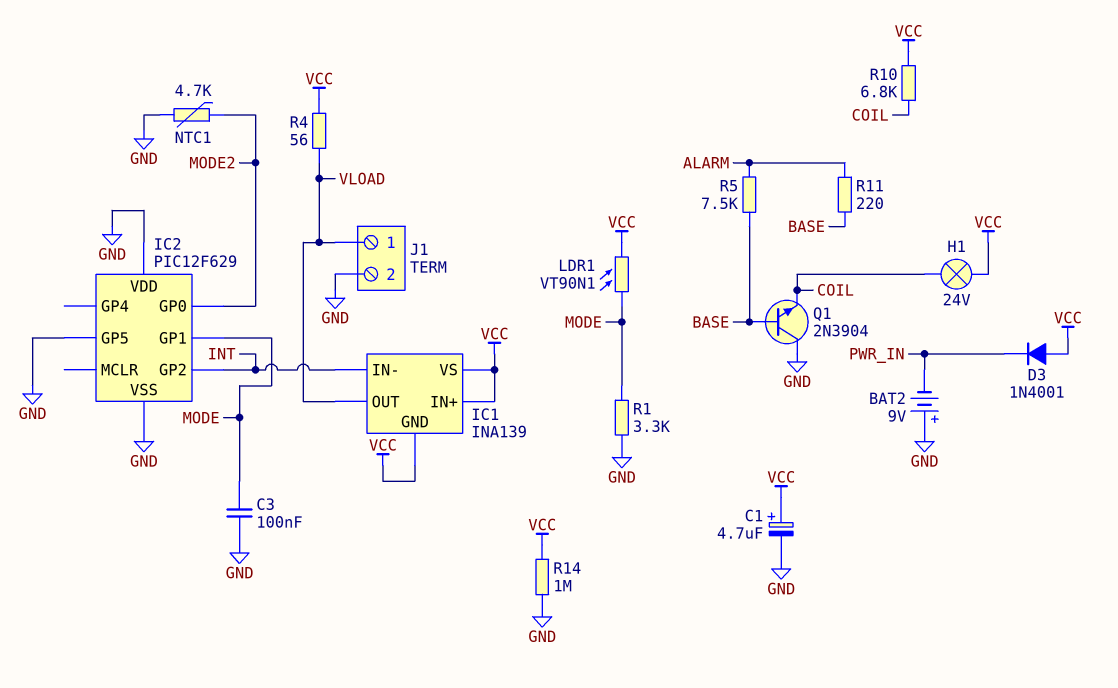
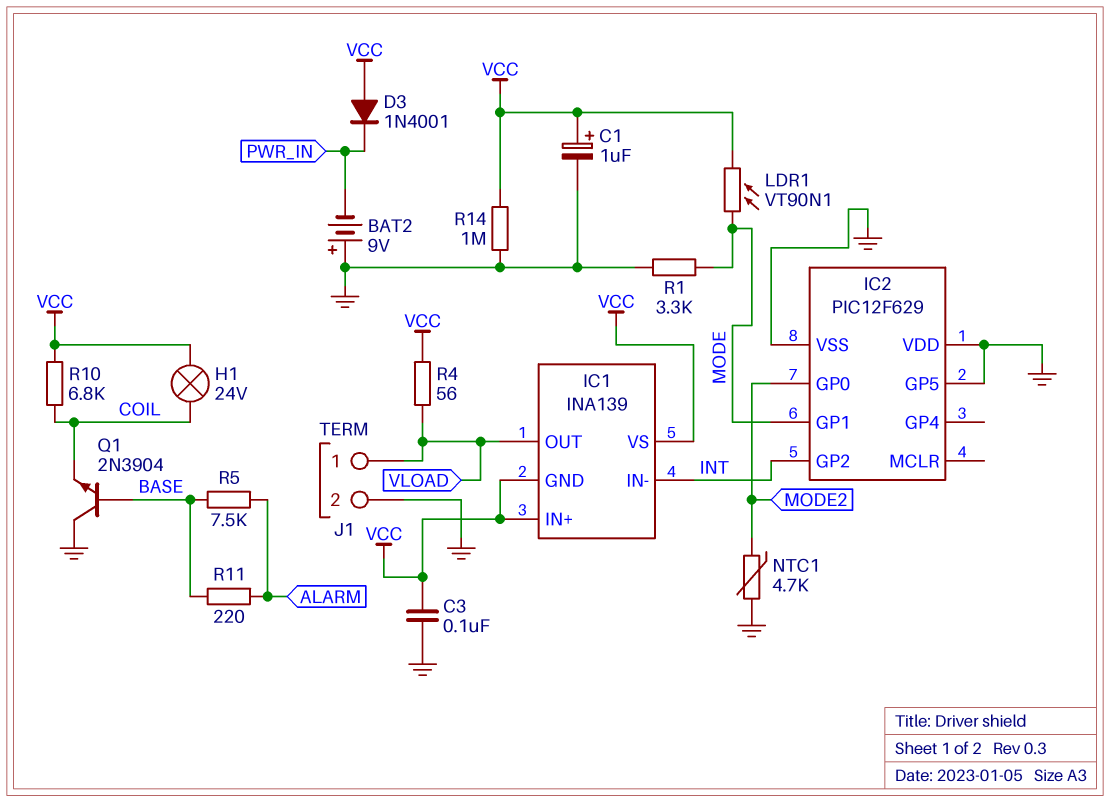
C1: 4.7uF (plus VCC, minus GND) -> 1uF (plus VCC, minus GND)
C3: 100nF (GND, MODE) -> 100nF (GND, VCC)

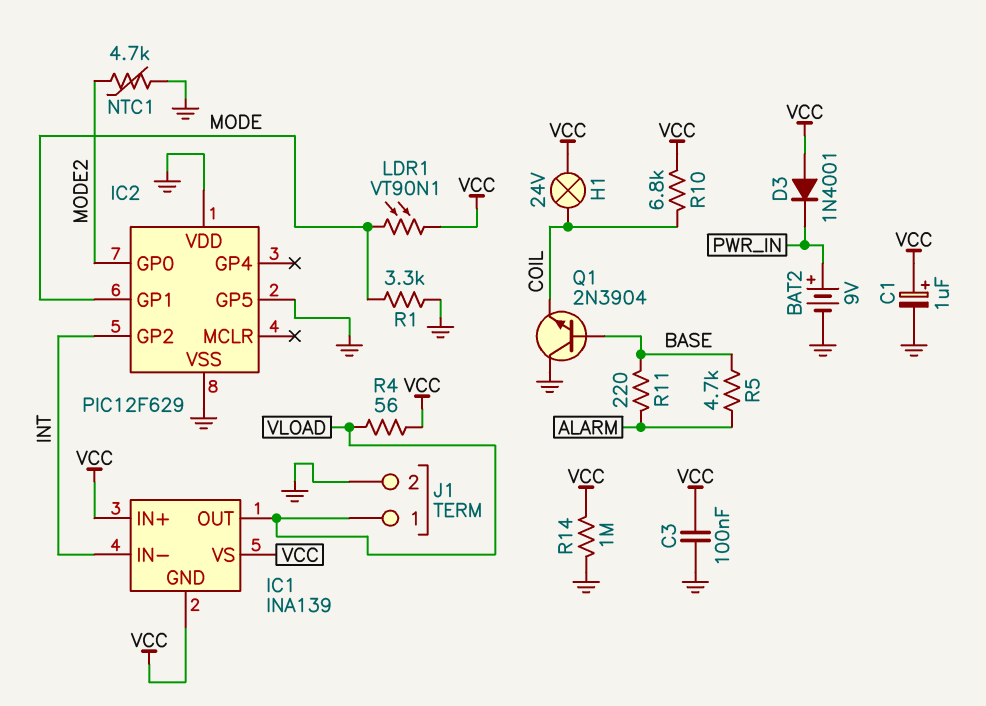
BAT2: 9V (plus GND, minus PWR_IN) -> 9V (plus PWR_IN, minus GND)
R5: 7.5k (ALARM, BASE) -> 4.7k (ALARM, BASE)

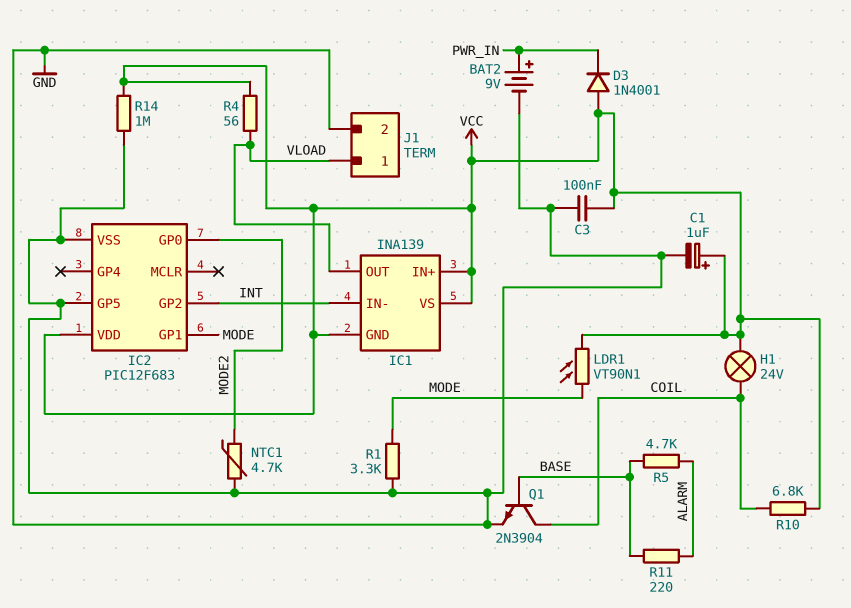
IC2: PIC12F629 -> PIC12F683
IC2 pin VDD: GND -> VCC
Q1: NPN 2N3904 (B BASE, C GND, E COIL) -> NPN 2N3904 (B BASE, C COIL, E GND)

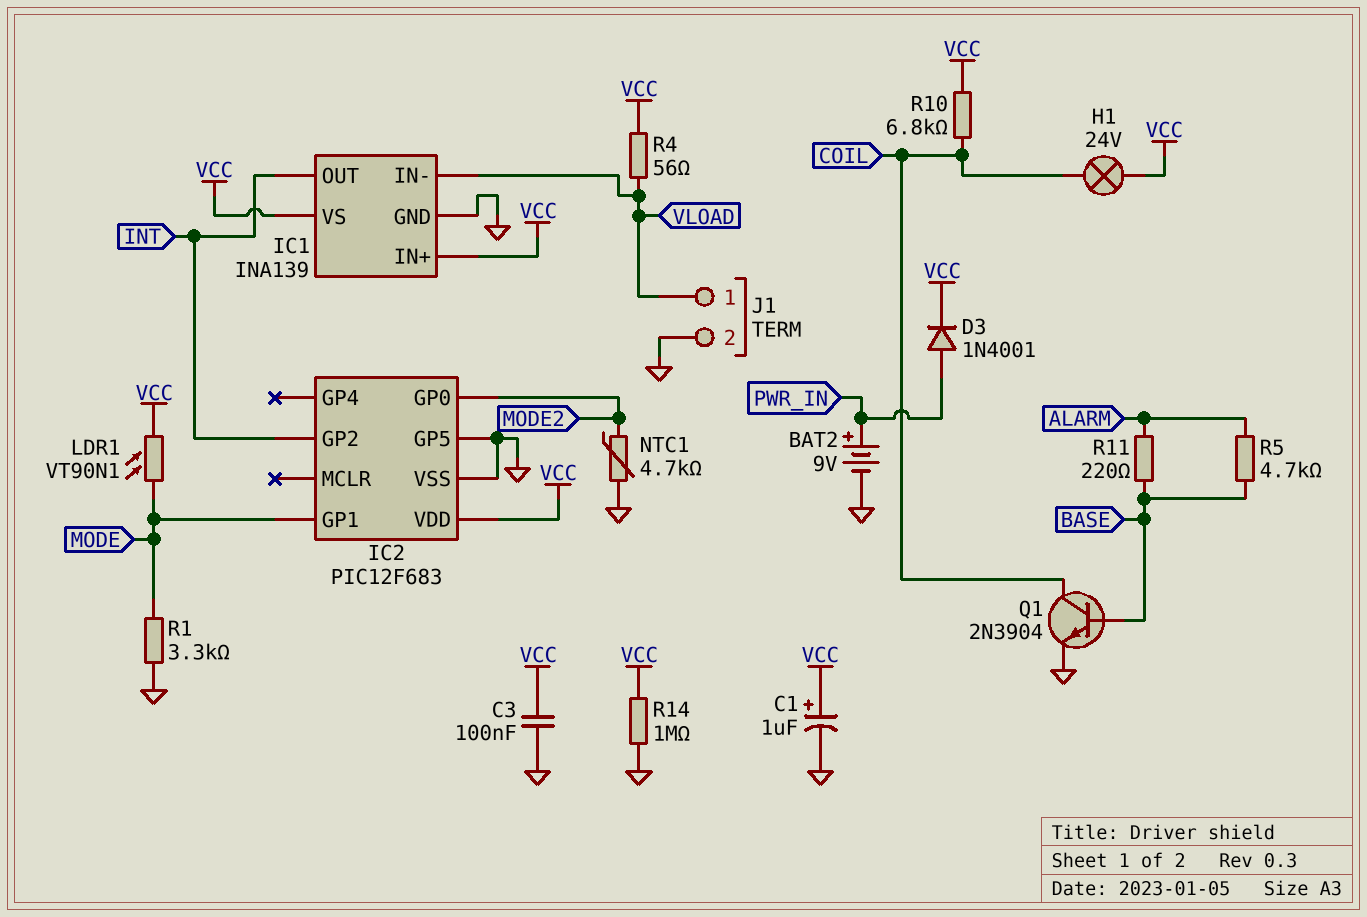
D3: diode 1N4001 (A VCC, K PWR_IN) -> diode 1N4001 (A PWR_IN, K VCC)
IC1 pin GND: VCC -> GND
IC1 pin IN-: INT -> VLOAD
IC1 pin OUT: VLOAD -> INT

